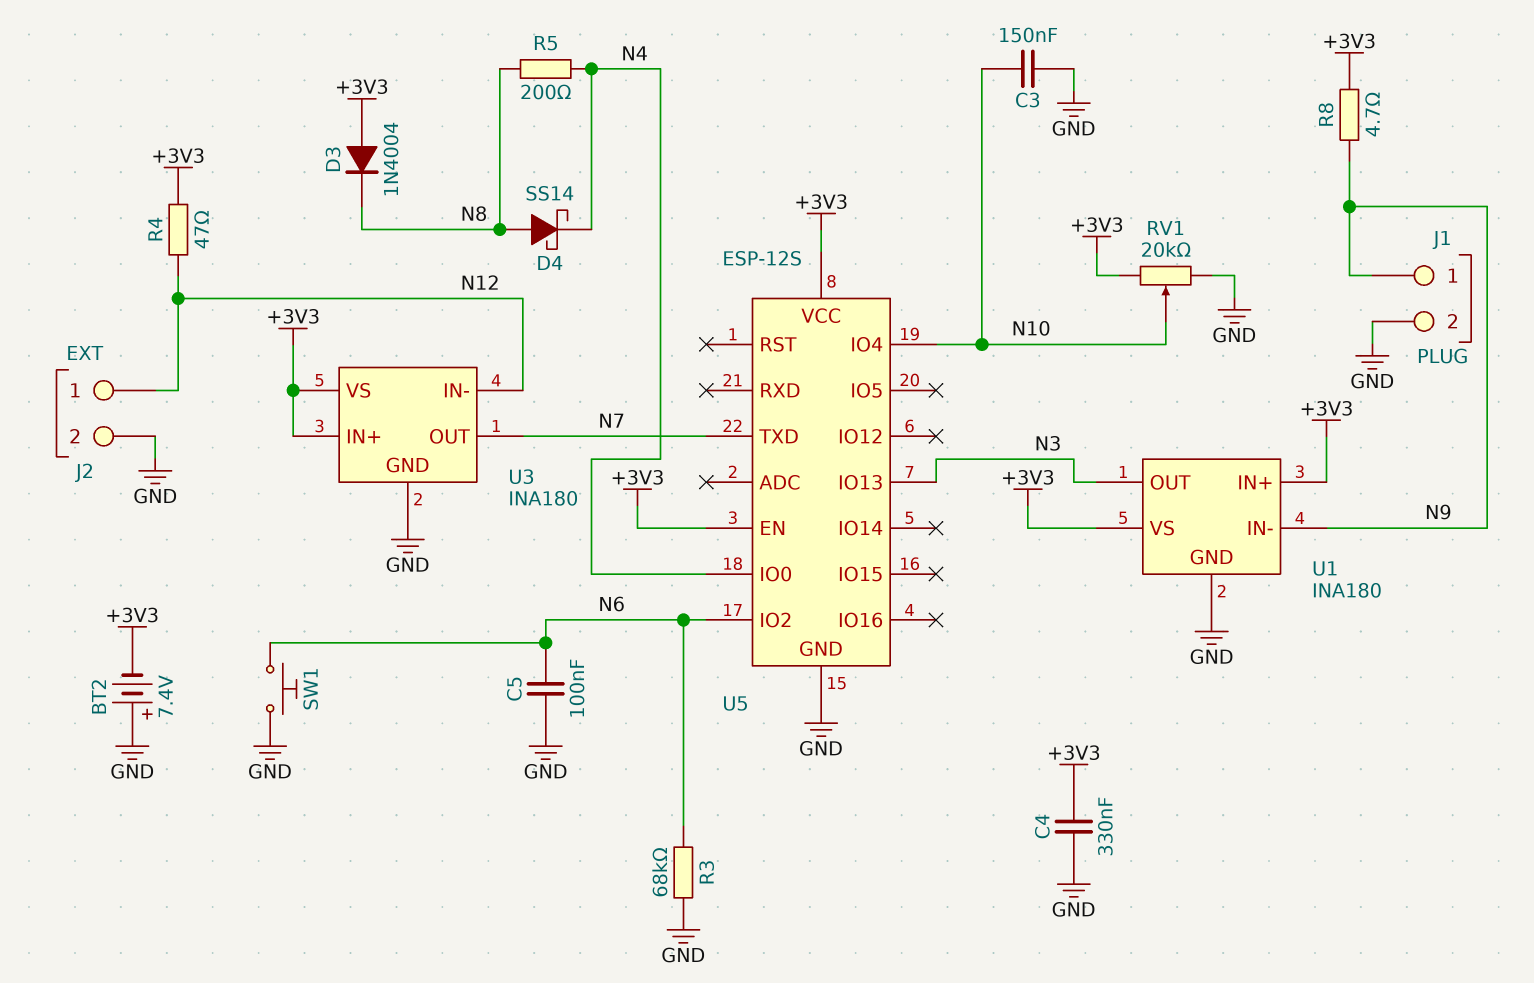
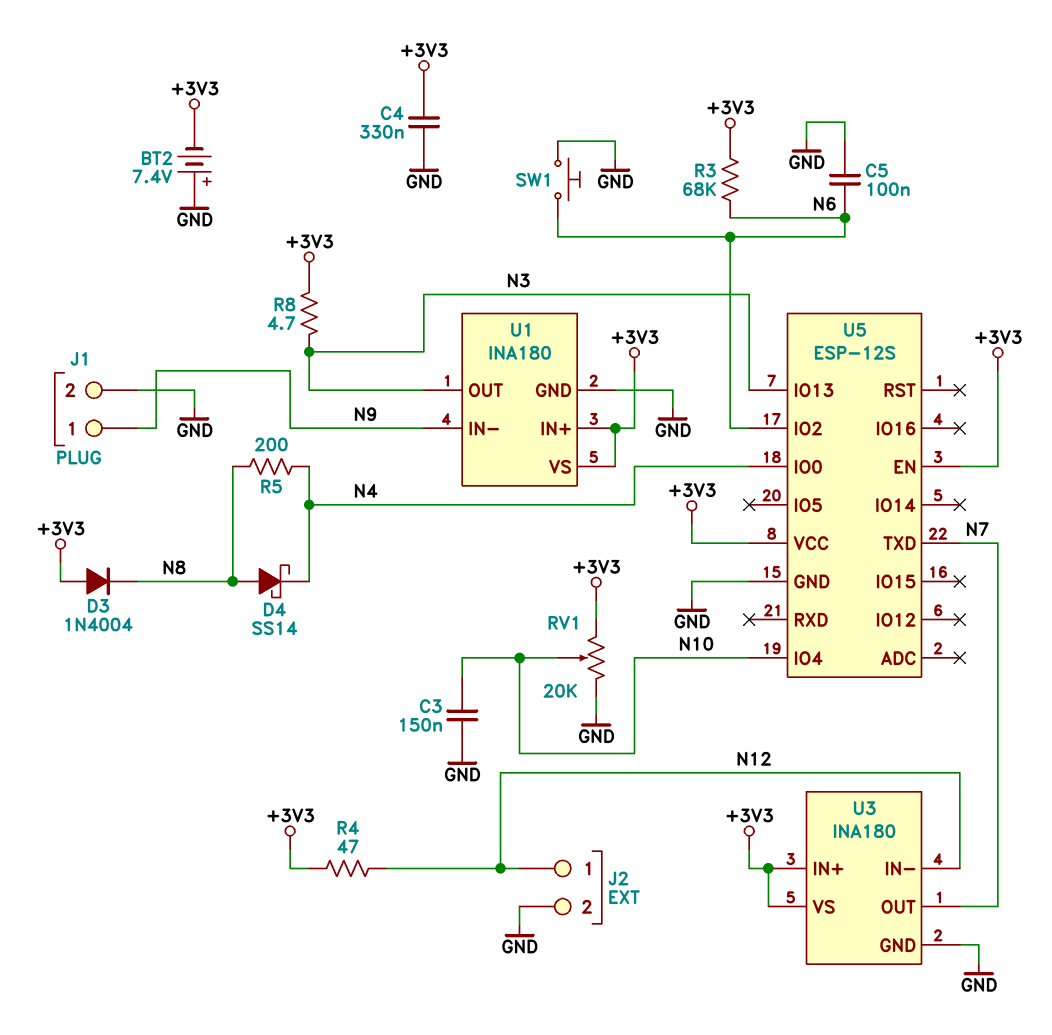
R3: 68k (GND, N6) -> 68k (+3V3, N6)
R8: 4.7 (+3V3, N9) -> 4.7 (+3V3, N3)

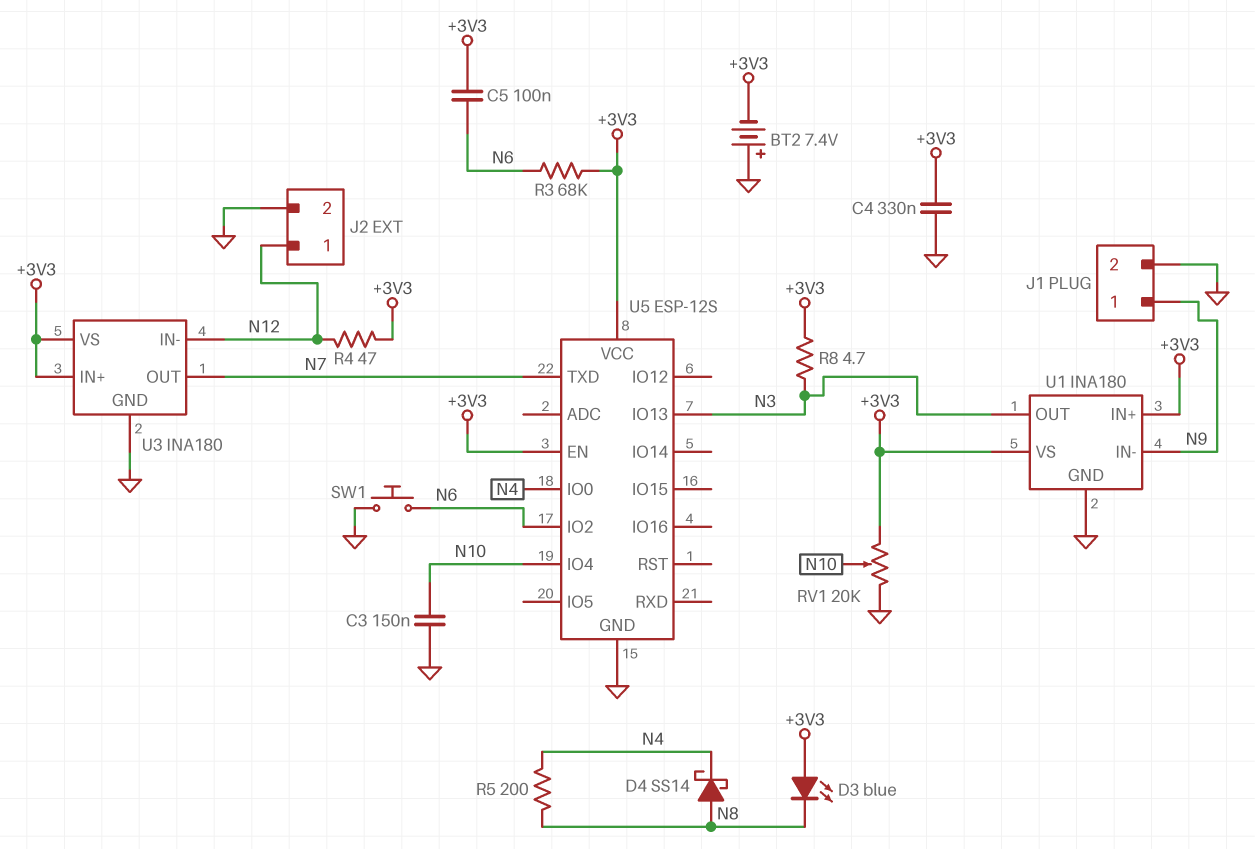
C5: 100nF (GND, N6) -> 100nF (+3V3, N6)
D3: diode 1N4004 (A +3V3, K N8) -> LED blue (A +3V3, K N8)

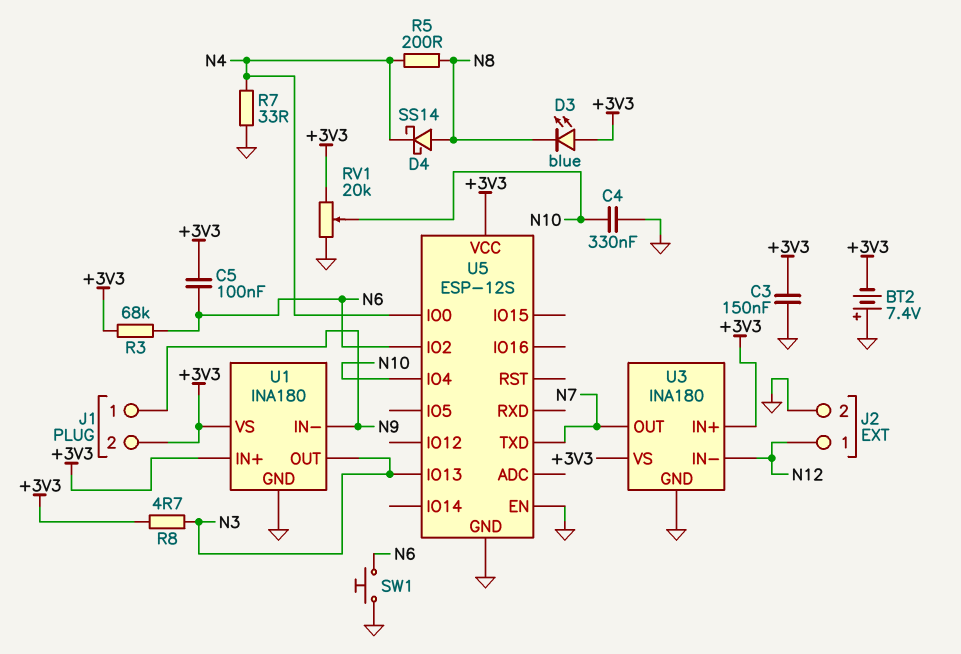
C3: 150nF (GND, N10) -> 150nF (+3V3, GND)
C4: 330nF (+3V3, GND) -> 330nF (GND, N10)
J1 pin 2: GND -> +3V3
R4: 47 (+3V3, N12) -> none
R7: none -> 33 (GND, N4)
U5 pin EN: +3V3 -> GND

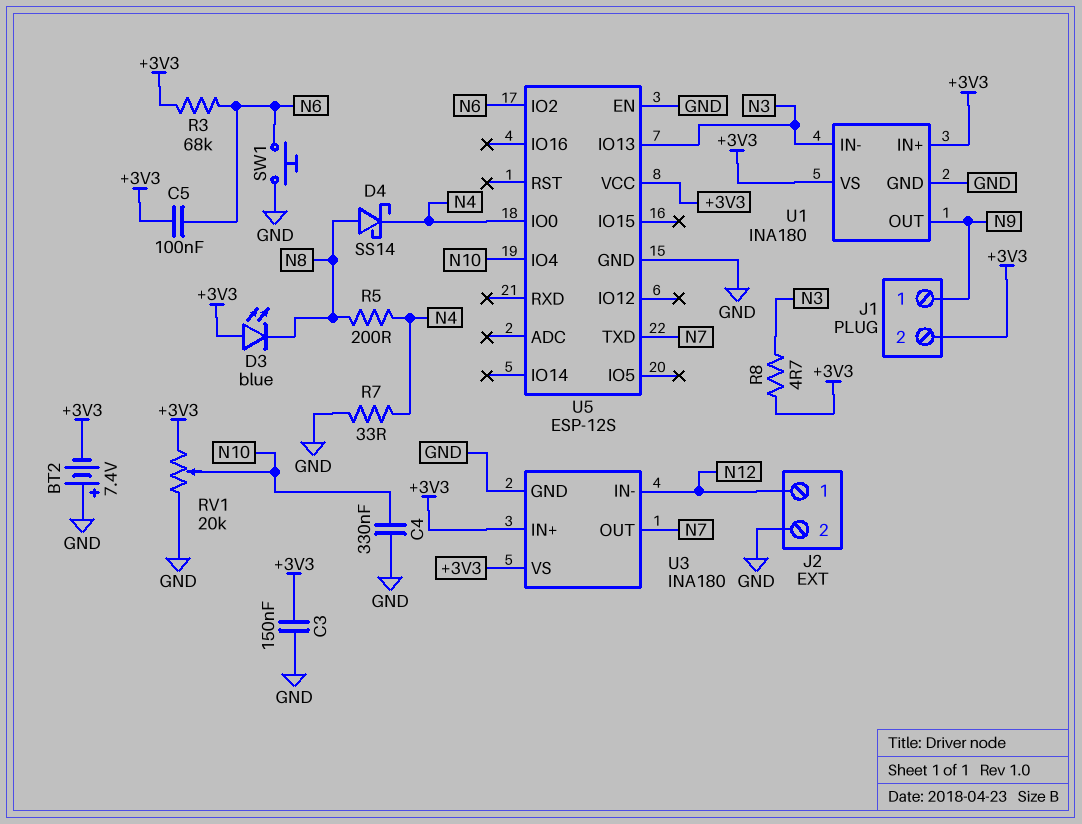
U1 pin IN-: N9 -> N3
U1 pin OUT: N3 -> N9

